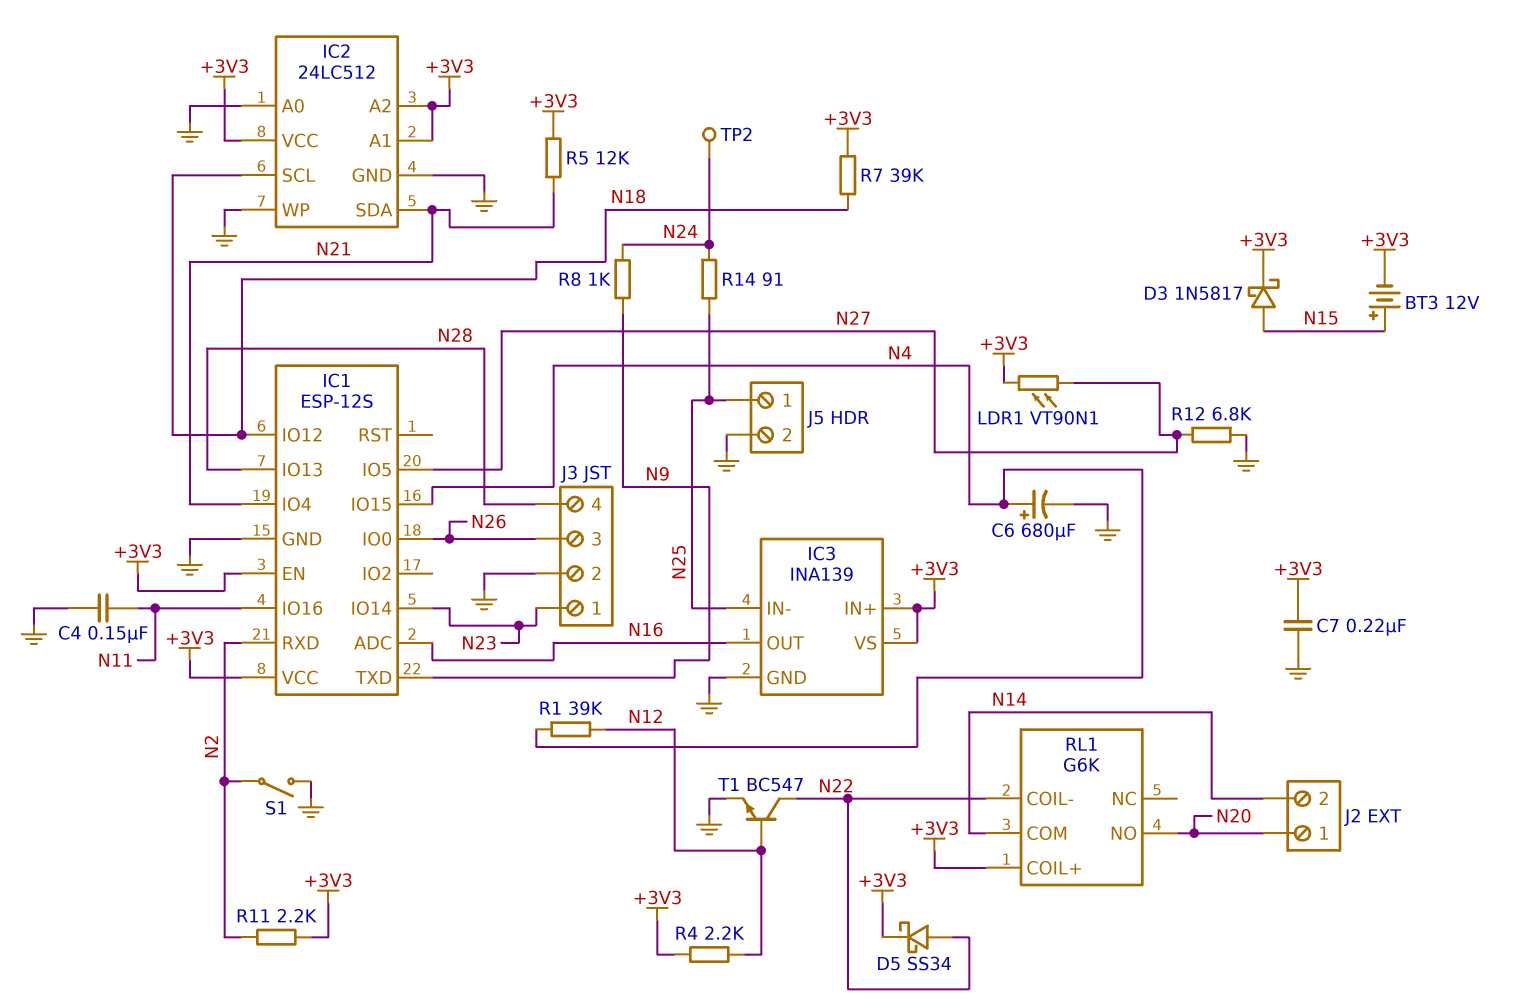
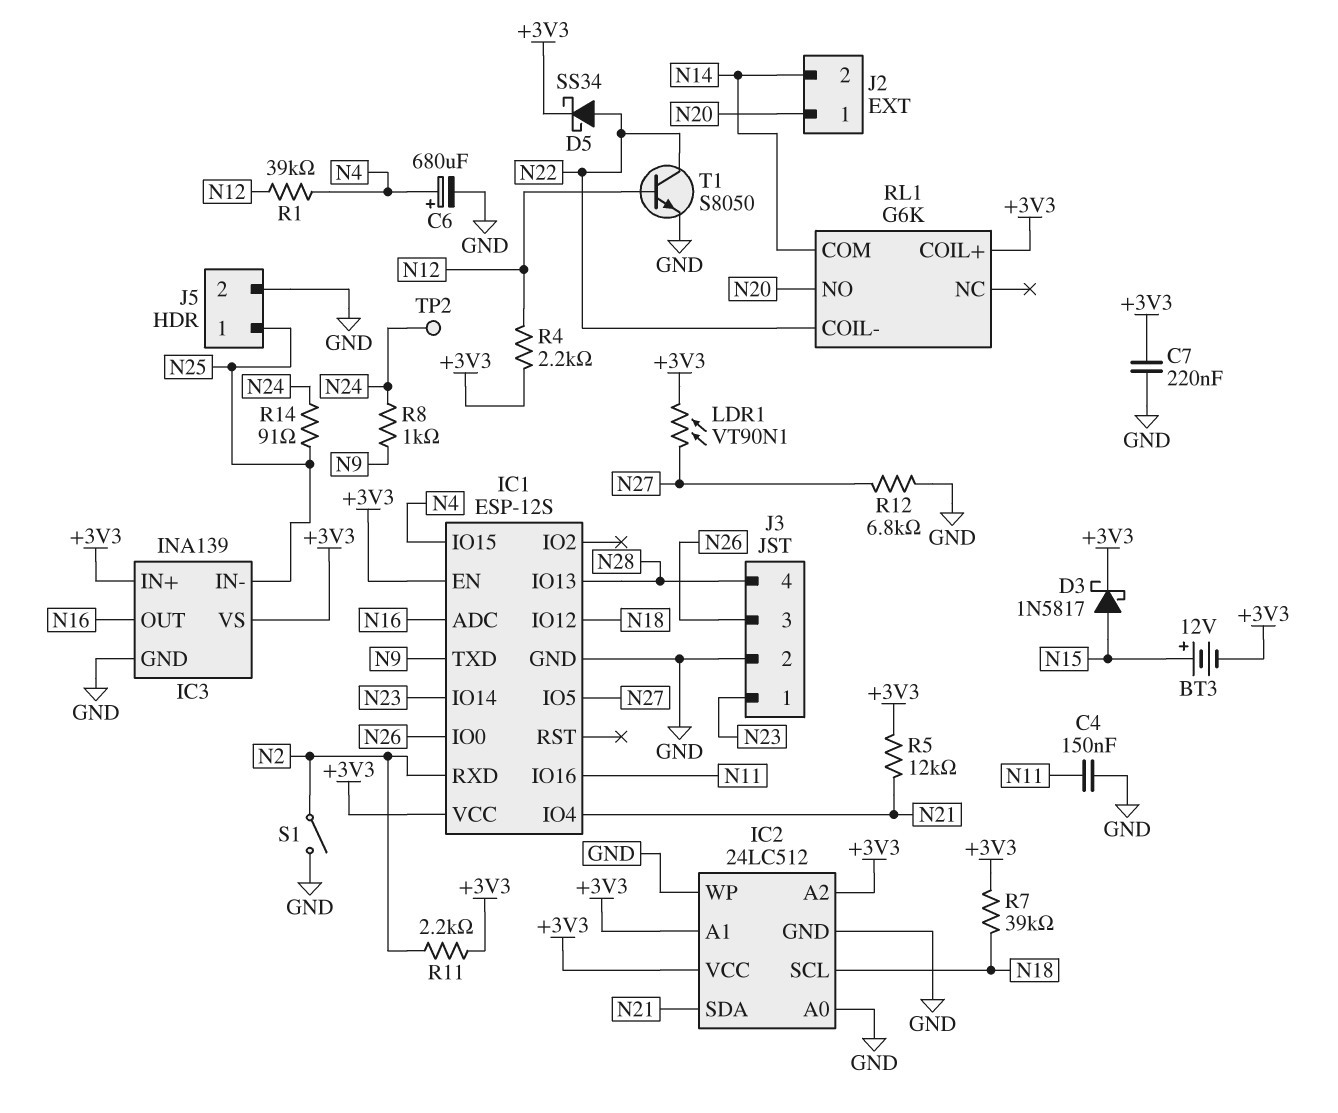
T1: NPN BC547 (B N12, C N22, E GND) -> NPN S8050 (B N12, C N22, E GND)

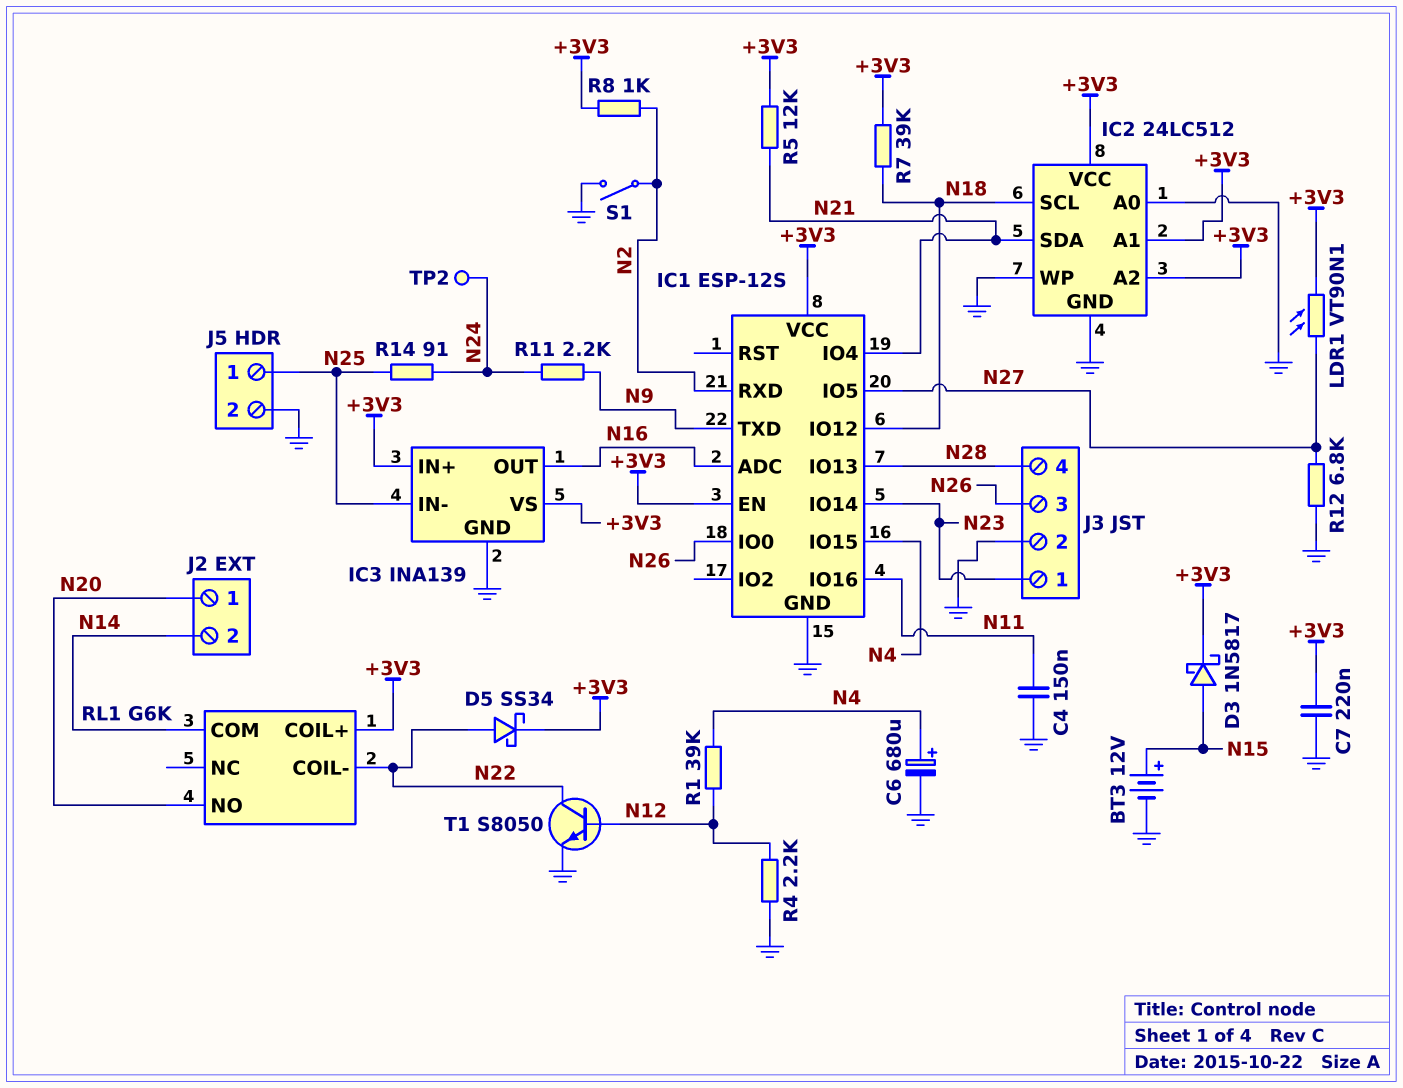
BT3: 12V (plus N15, minus +3V3) -> 12V (plus N15, minus GND)
R4: 2.2k (+3V3, N12) -> 2.2k (GND, N12)
R8: 1k (N9, N24) -> 1k (+3V3, N2)
R11: 2.2k (+3V3, N2) -> 2.2k (N9, N24)

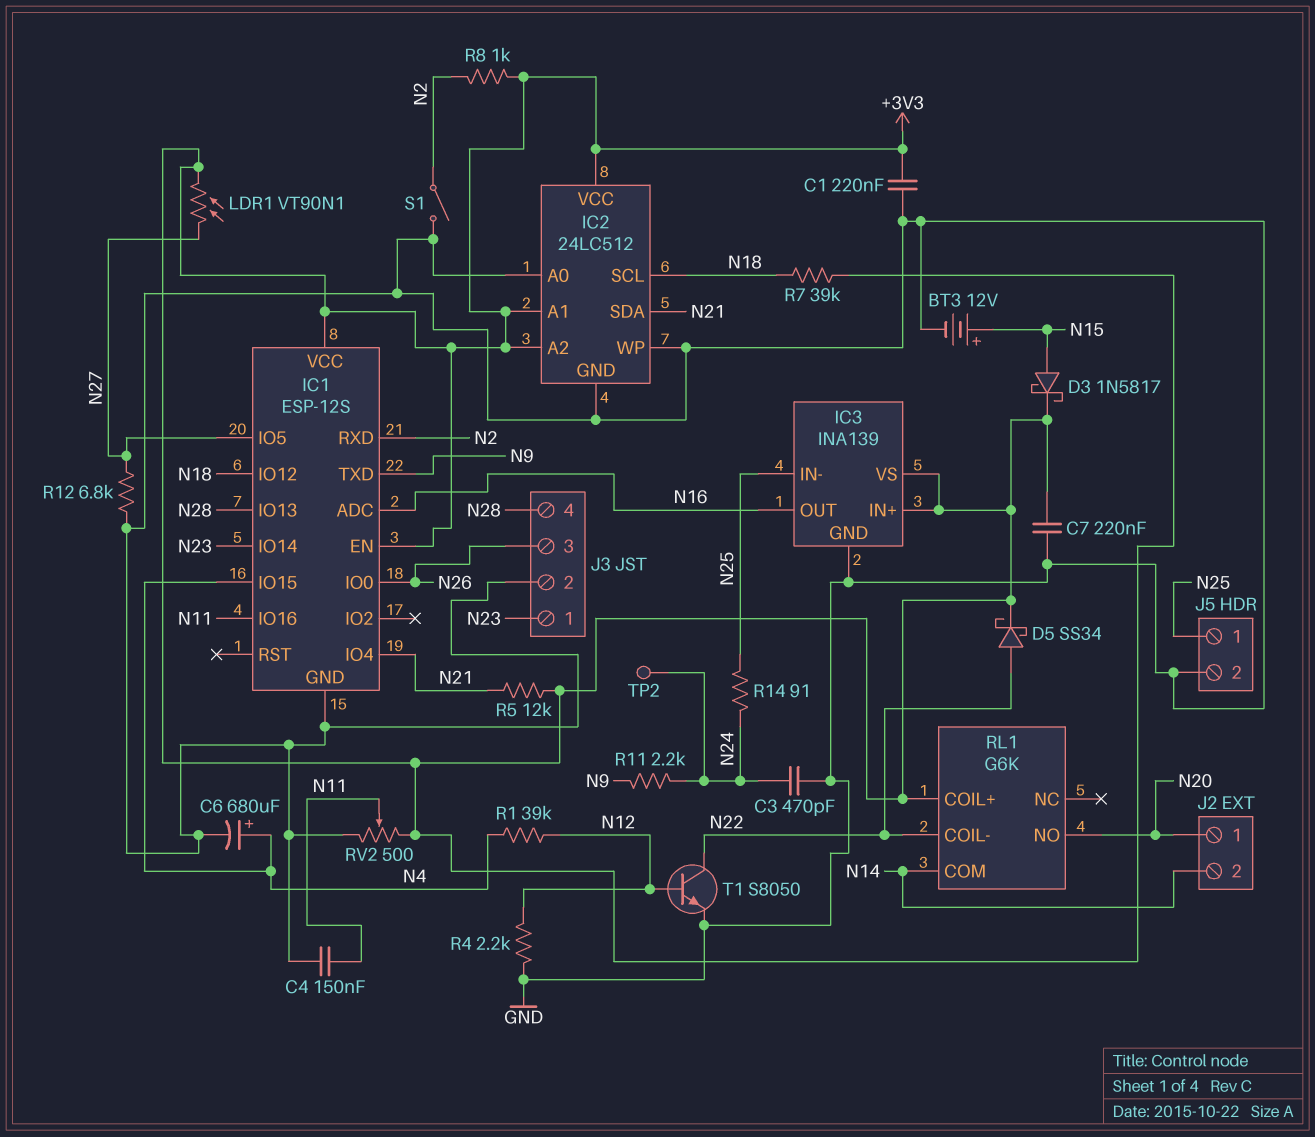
C1: none -> 220nF (+3V3, GND)
C3: none -> 470pF (GND, N24)
RV2: none -> 500 (+3V3, GND, wiper N11)

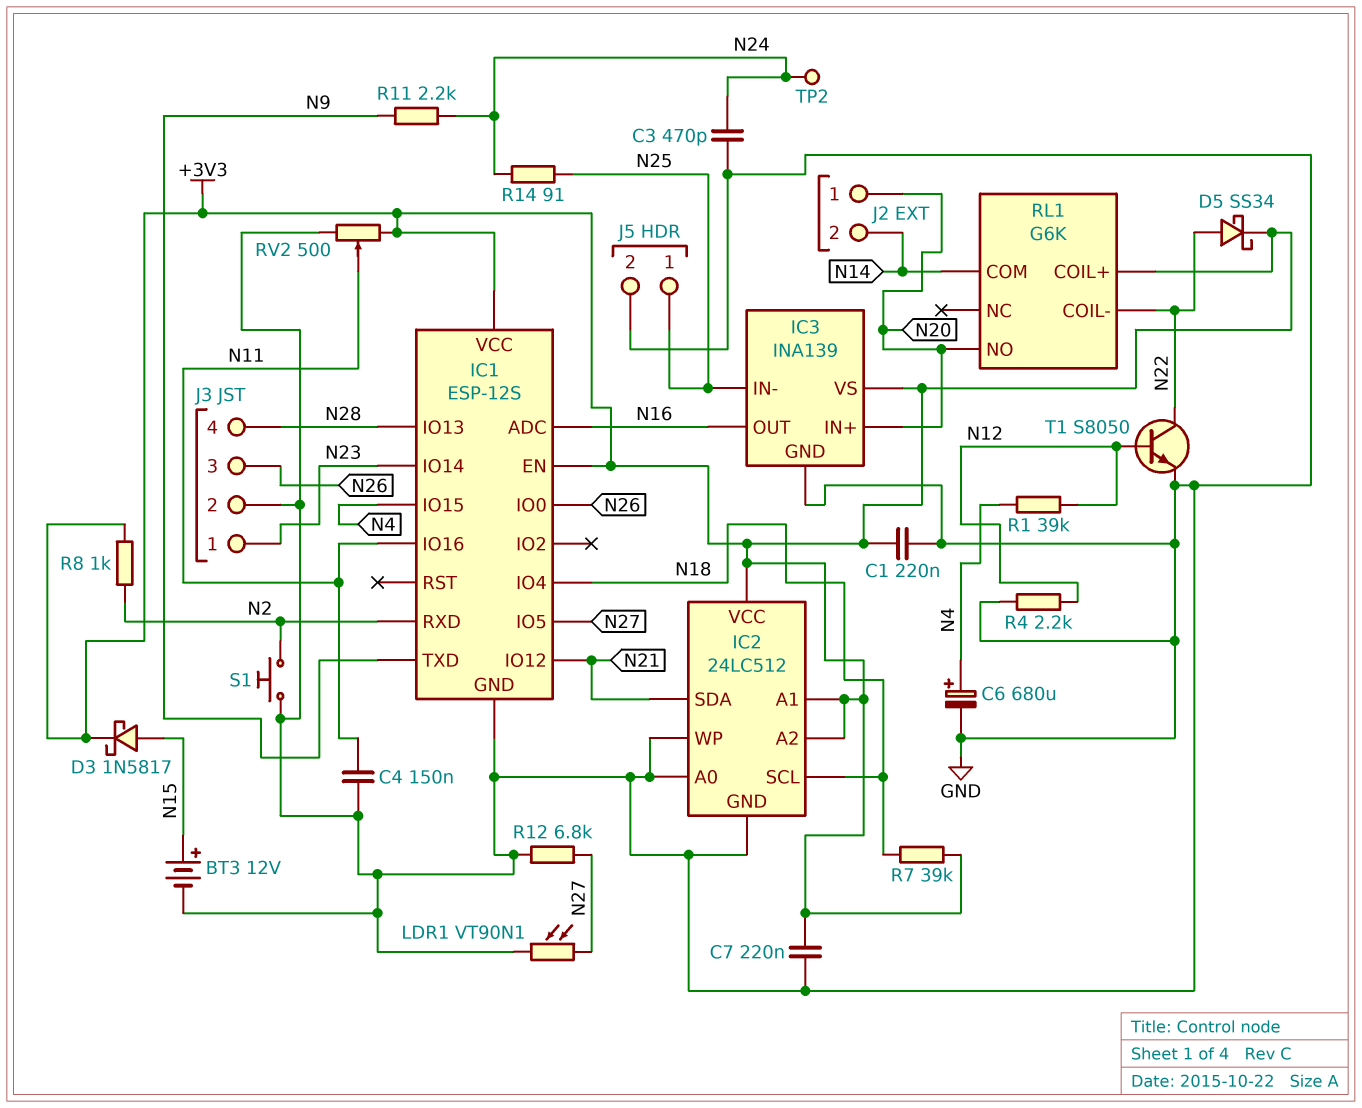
IC1 pin IO4: N21 -> N18
IC1 pin IO12: N18 -> N21
IC3 pin IN+: +3V3 -> N20
LDR1: VT90N1 (+3V3, N27) -> VT90N1 (GND, N27)
R5: 12k (+3V3, N21) -> none
S1: switch (GND, N2) -> button (GND, N2)

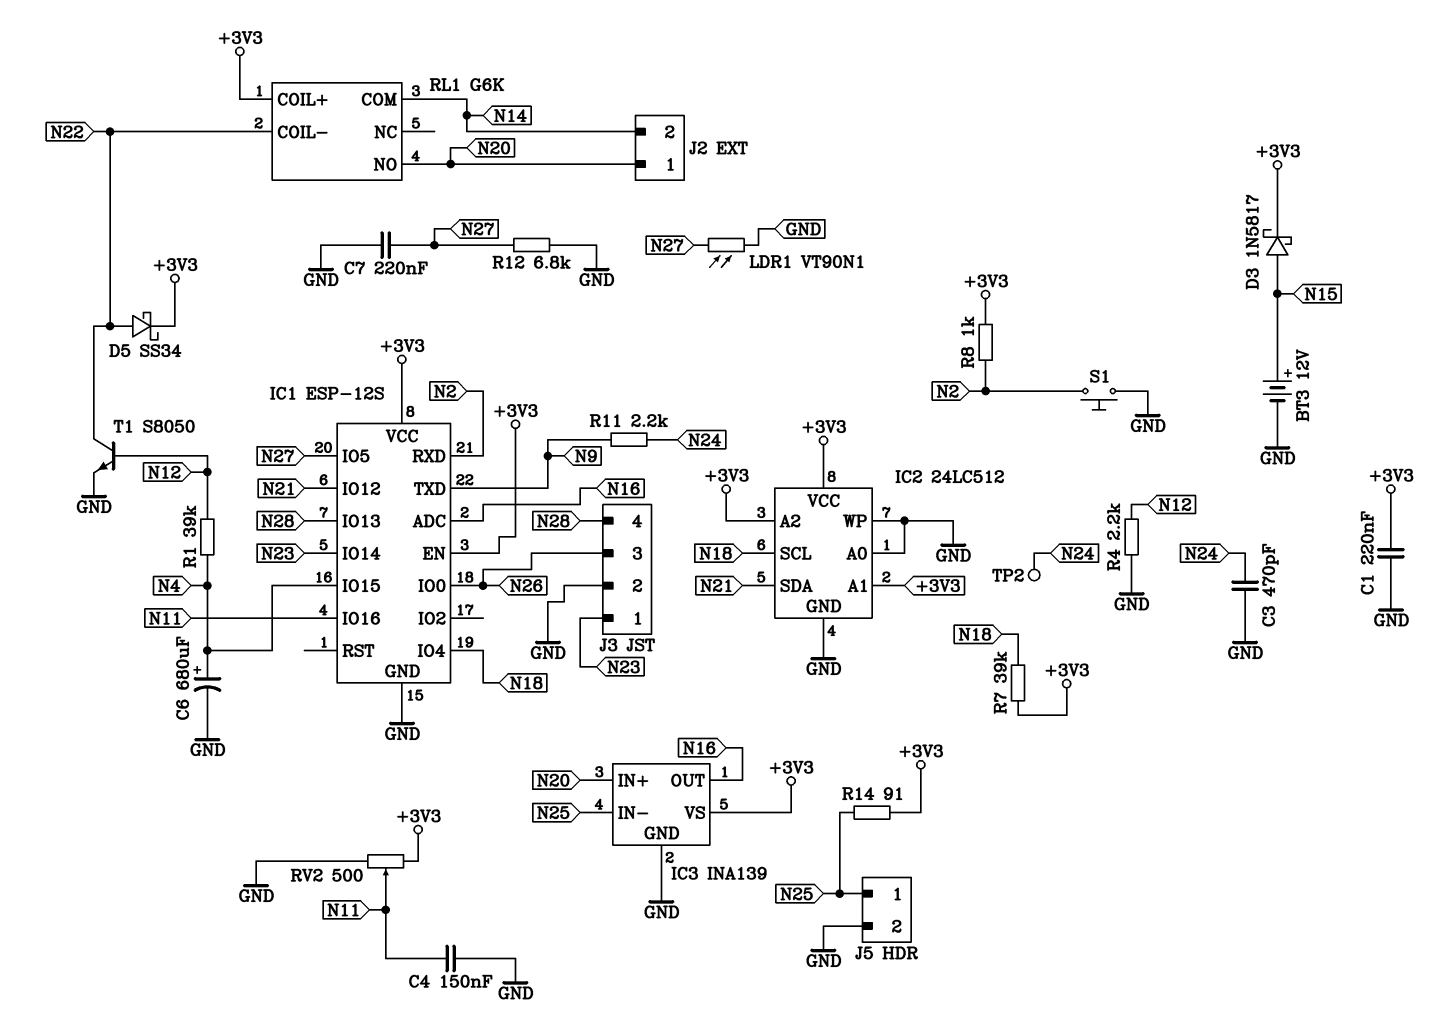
C7: 220nF (+3V3, GND) -> 220nF (GND, N27)
R14: 91 (N24, N25) -> 91 (+3V3, N25)

